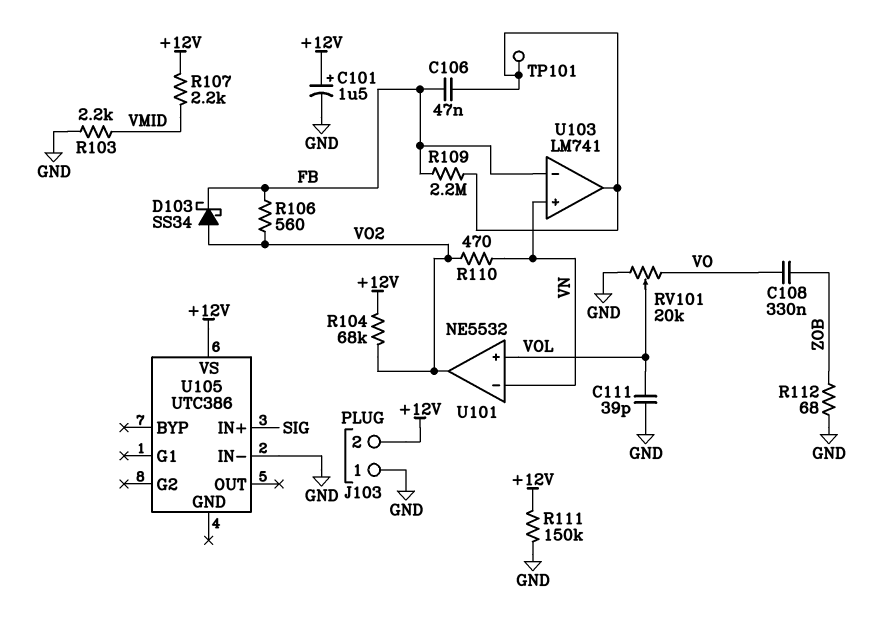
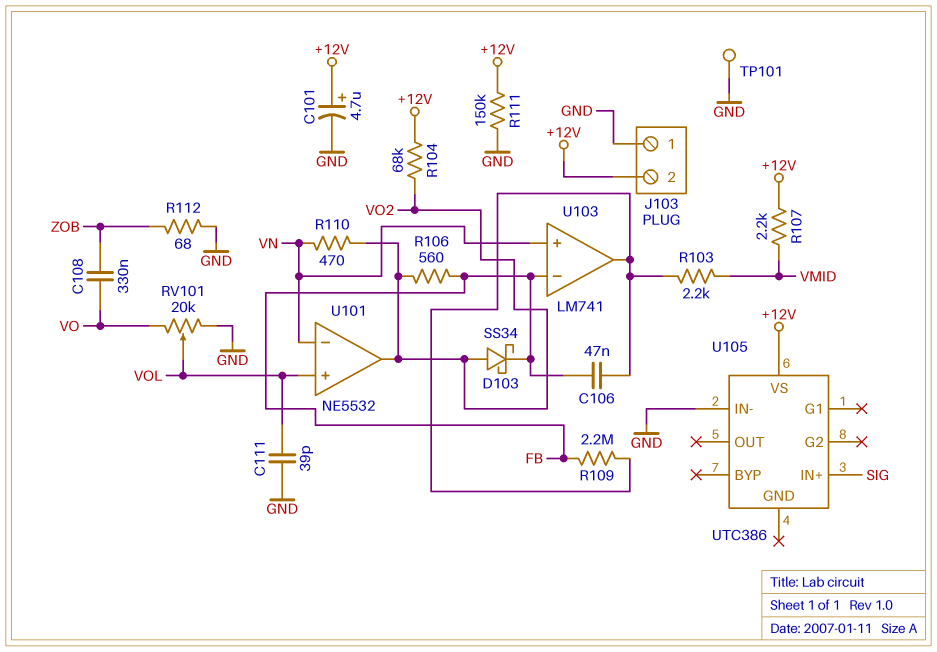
C101: 1.5uF (plus +12V, minus GND) -> 4.7uF (plus +12V, minus GND)
R103: 2.2k (GND, VMID) -> 2.2k (U103/out, VMID)
TP101: test point (U103/out) -> test point (GND)

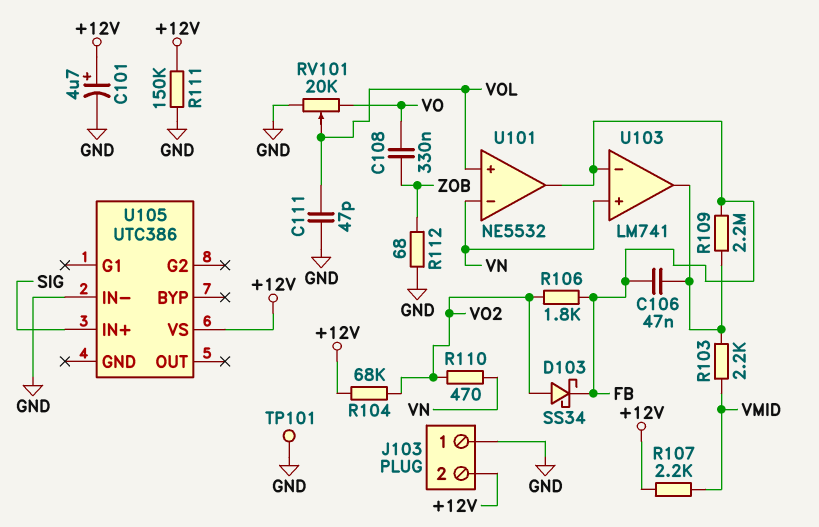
C111: 39pF (GND, VOL) -> 47pF (GND, VOL)
R106: 560 (FB, VO2) -> 1.8k (FB, VO2)
U101 pin out: VO2 -> FB

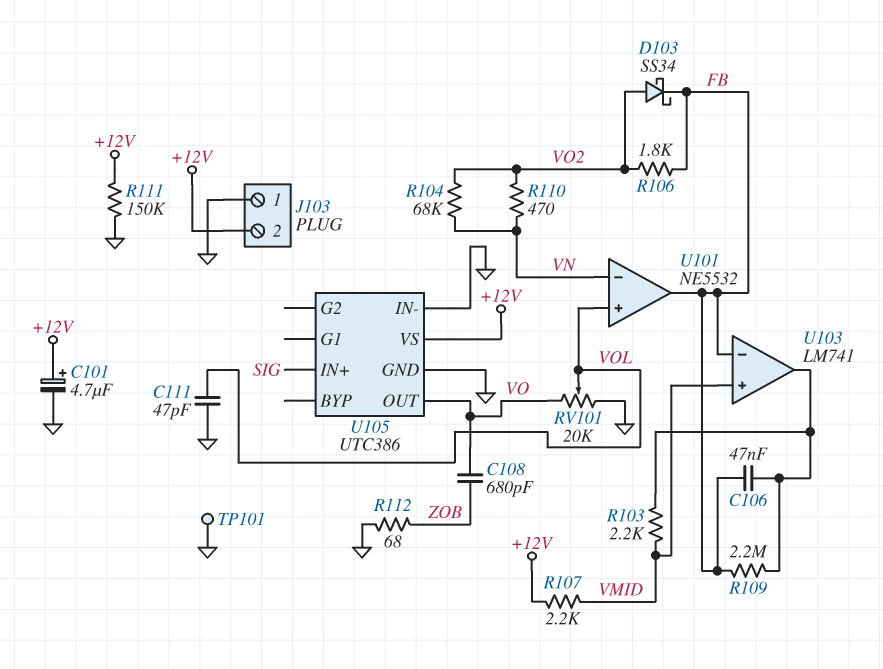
C108: 330nF (VO, ZOB) -> 680pF (VO, ZOB)
R104: 68k (+12V, VO2) -> 68k (VN, VO2)
U103 pin in+: VN -> VMID
U105 pin GND: none -> GND
U105 pin OUT: none -> VO

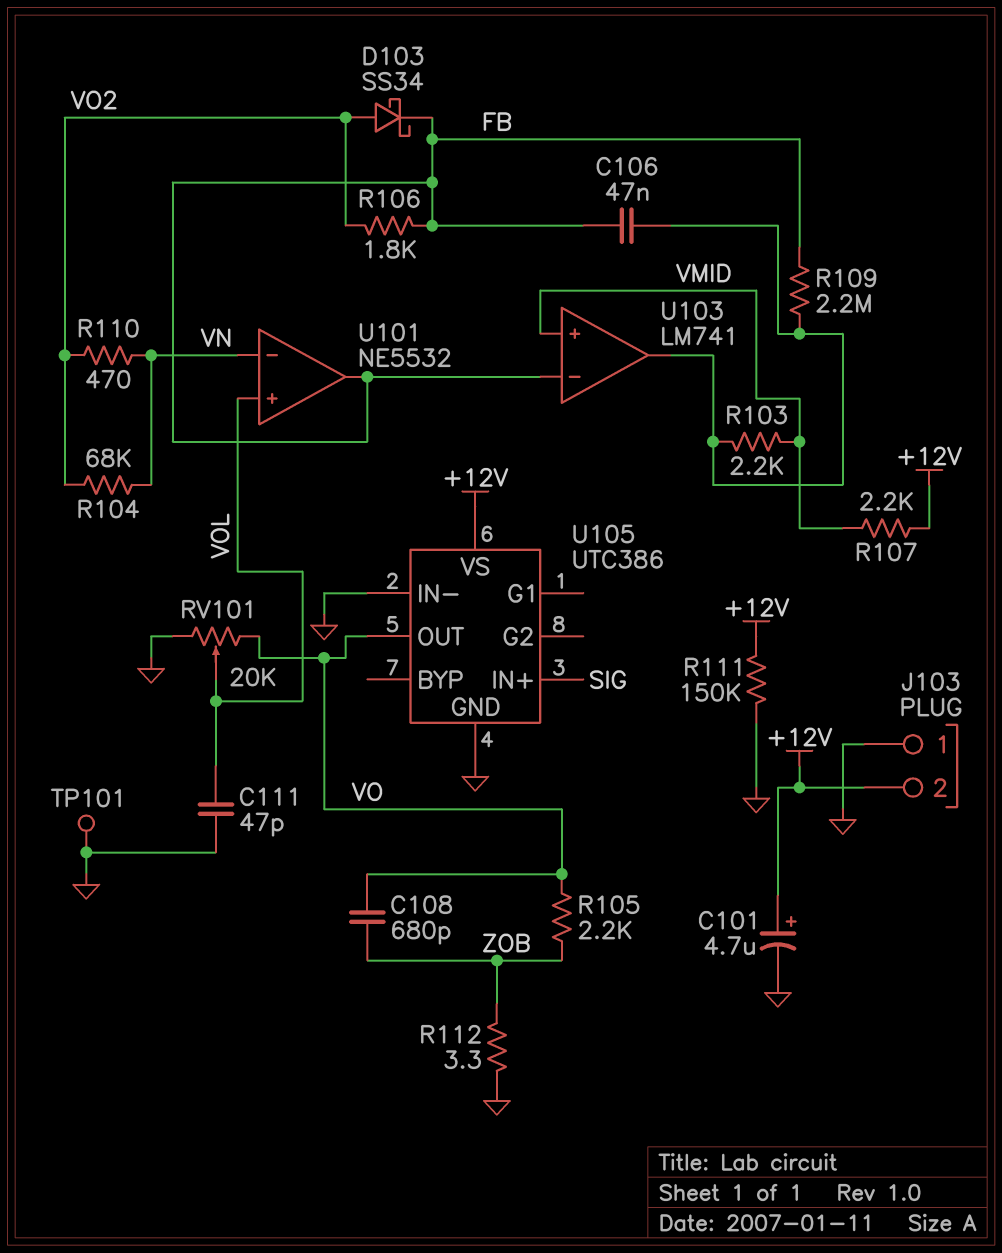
R105: none -> 2.2k (VO, ZOB)
R112: 68 (GND, ZOB) -> 3.3 (GND, ZOB)

